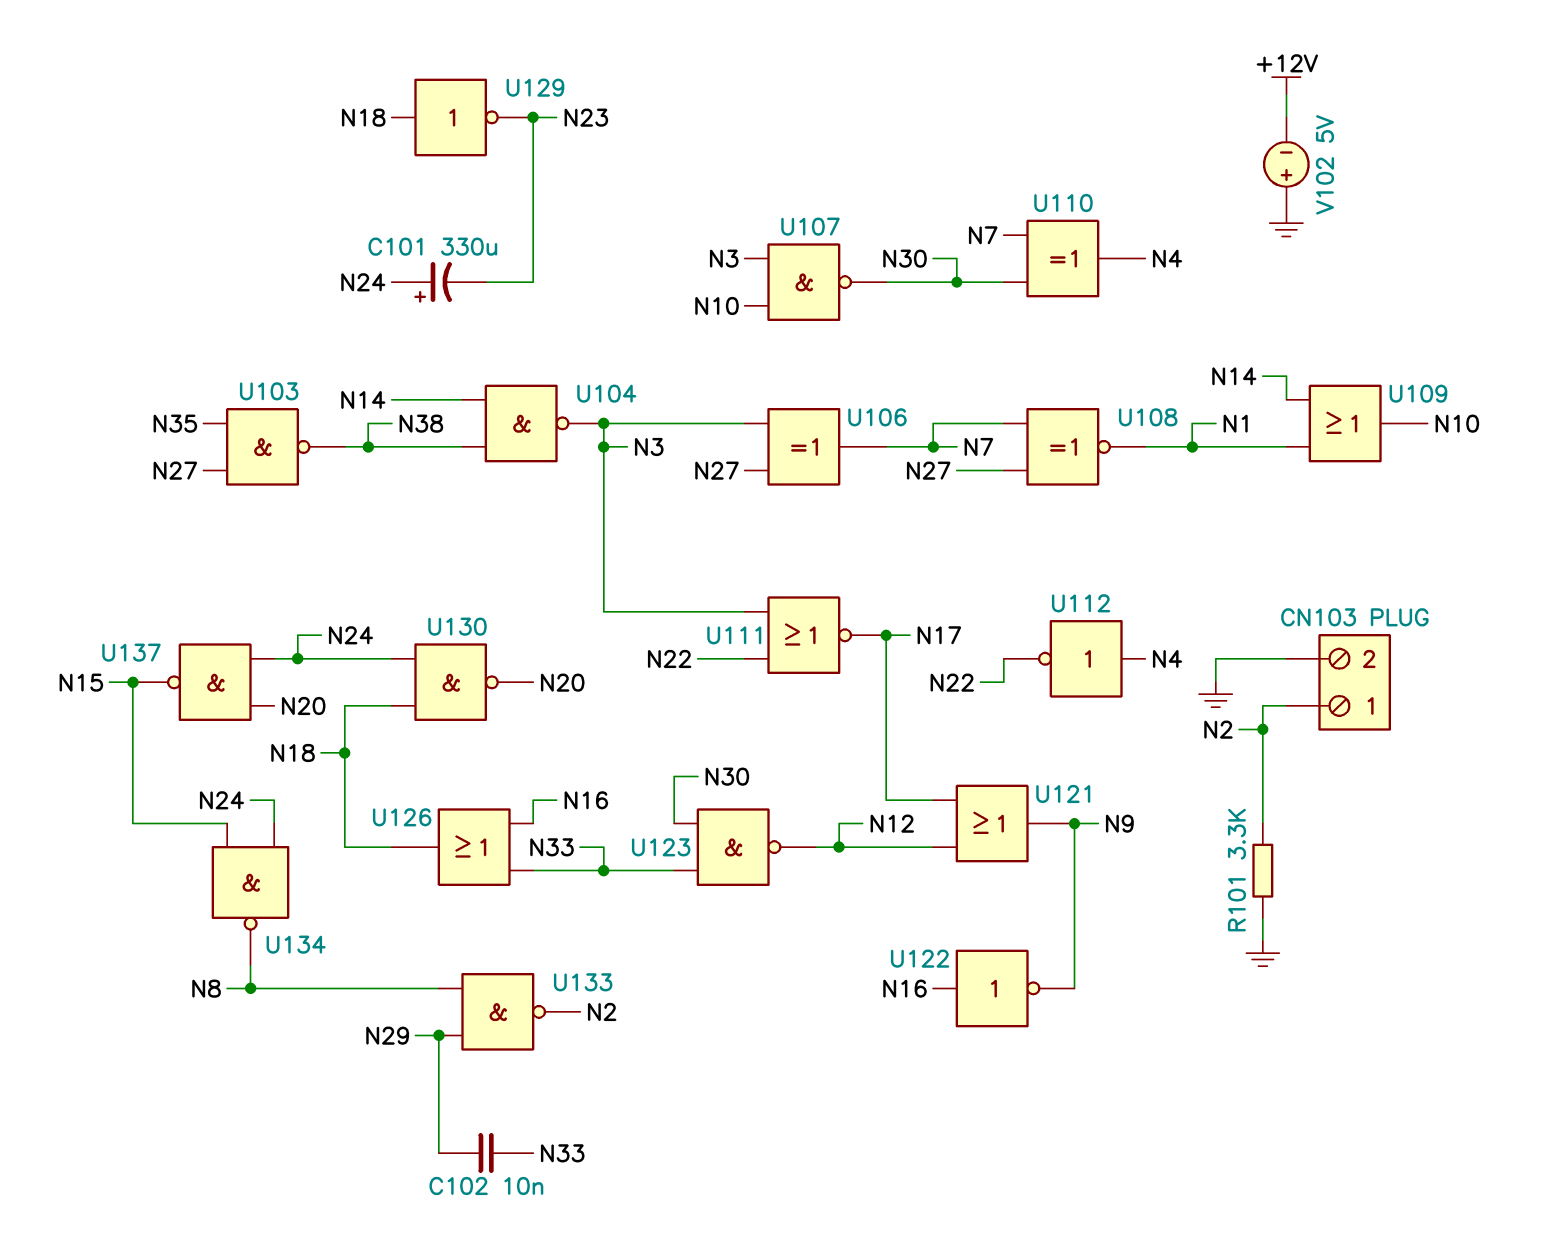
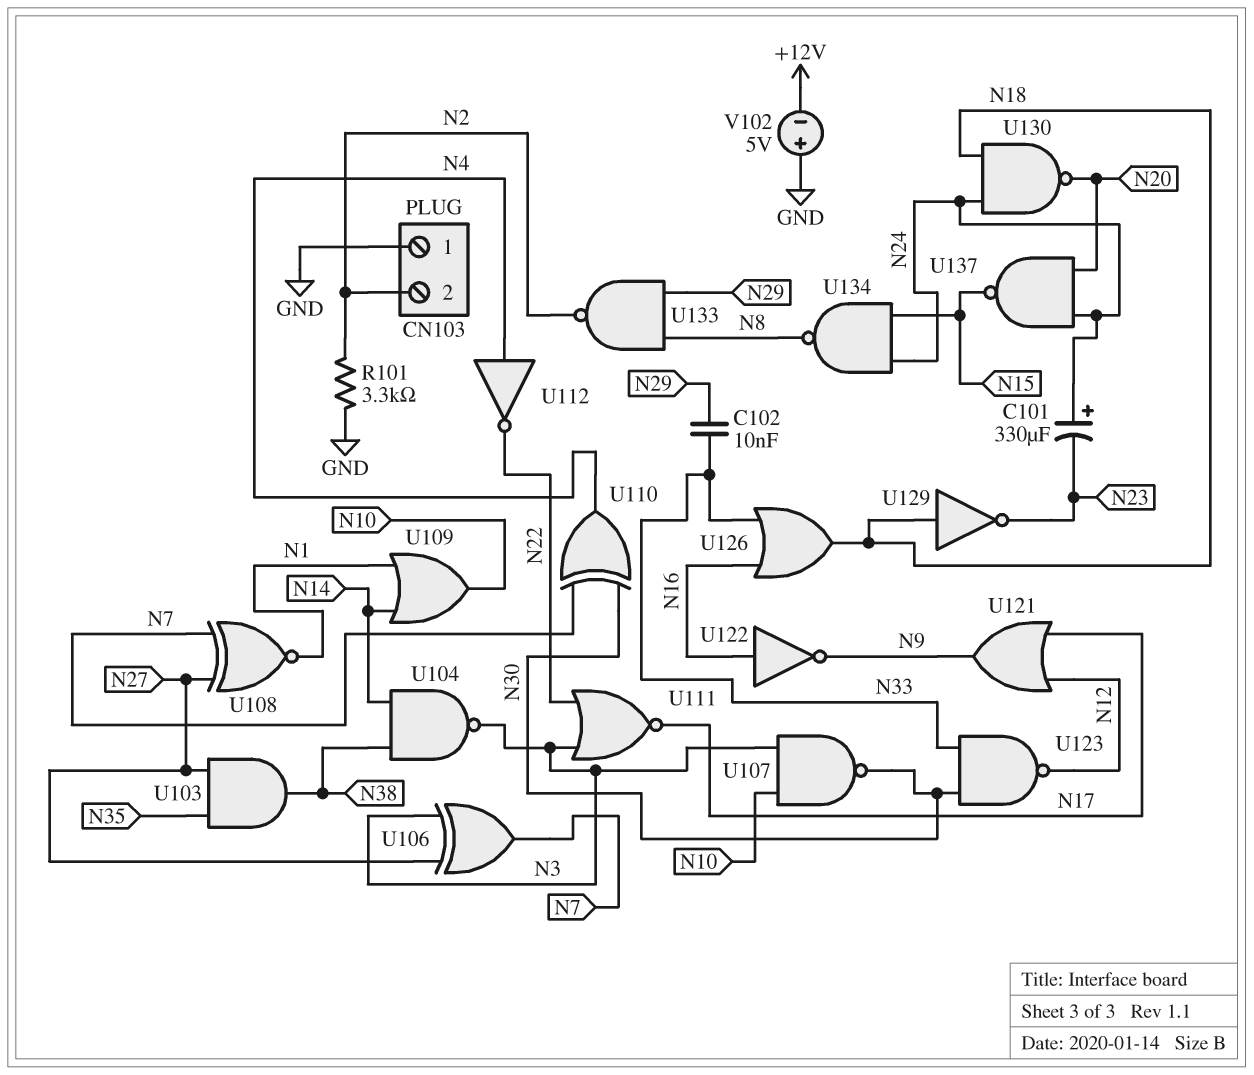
CN103 pin 1: N2 -> GND
CN103 pin 2: GND -> N2
U103: NAND (in N27, in N35, out N38) -> AND (in N27, in N35, out N38)

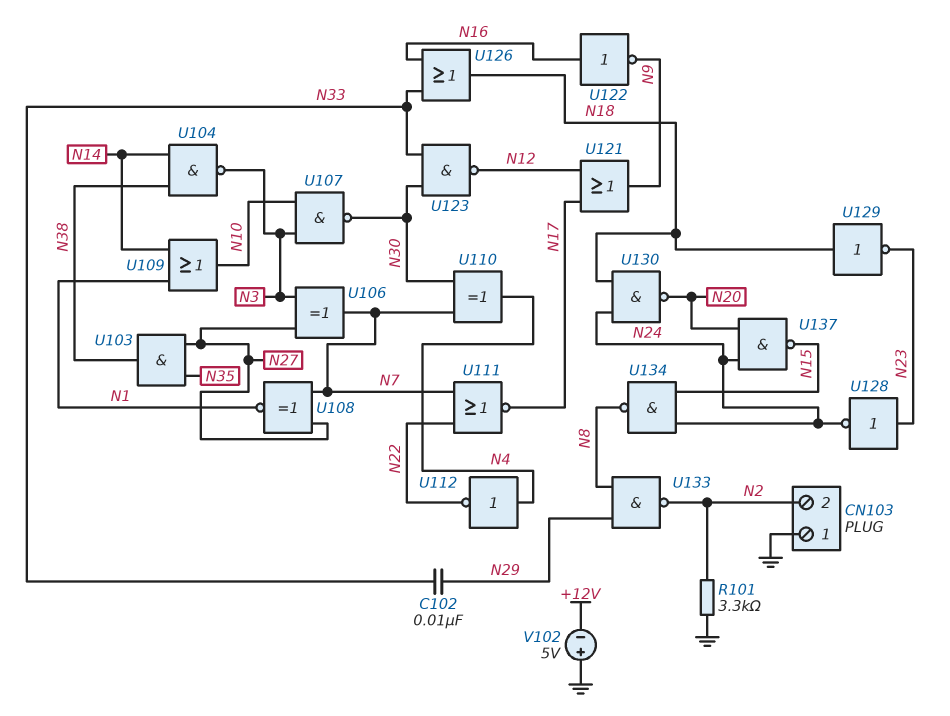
C101: 330uF (plus N24, minus N23) -> none
U111: NOR (in N3, in N22, out N17) -> NOR (in N7, in N22, out N17)
U128: none -> NOT (in N23, out N24)

